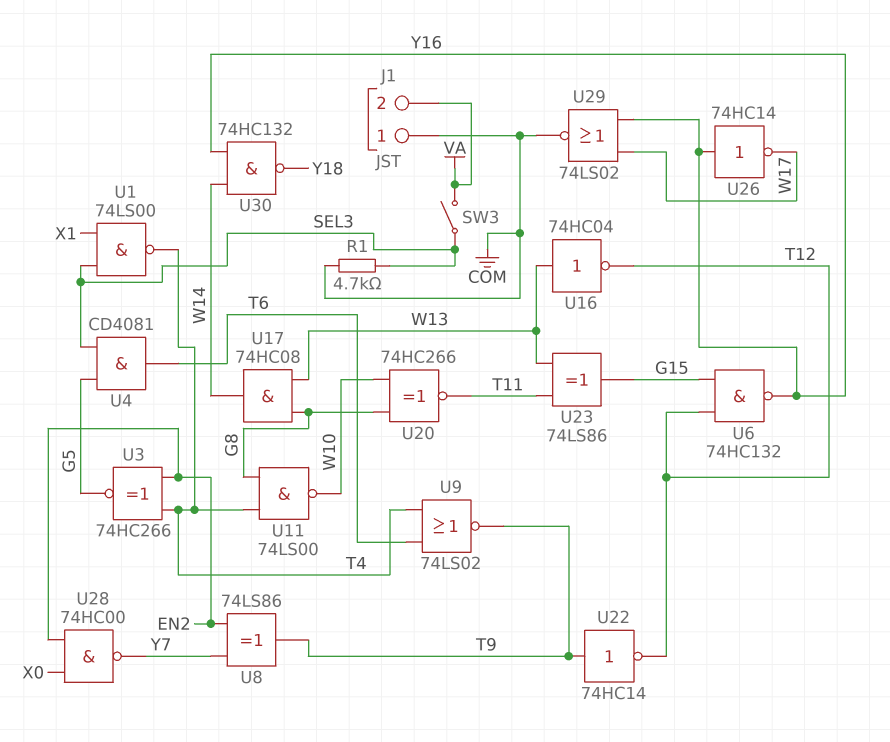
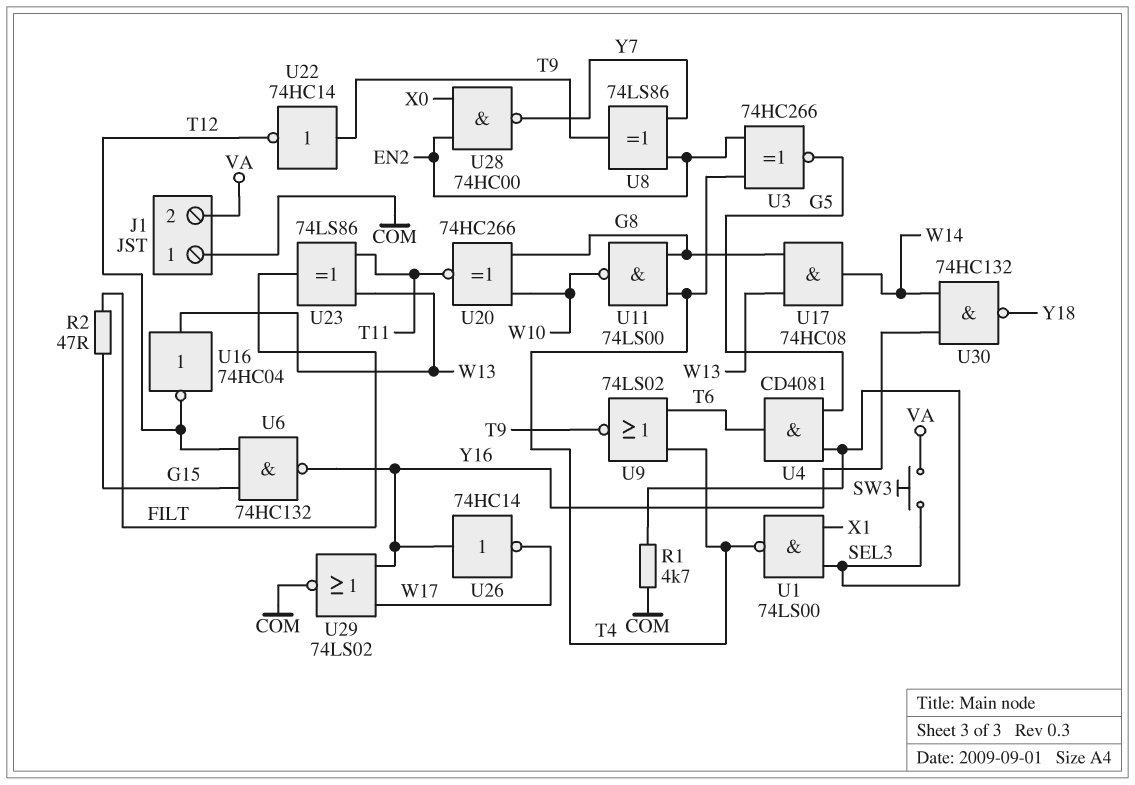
R2: none -> 47 (FILT, G15)
SW3: switch (SEL3, VA) -> button (SEL3, VA)
U23: XOR 74LS86 (in T11, in W13, out G15) -> XOR 74LS86 (in T11, in W13, out FILT)

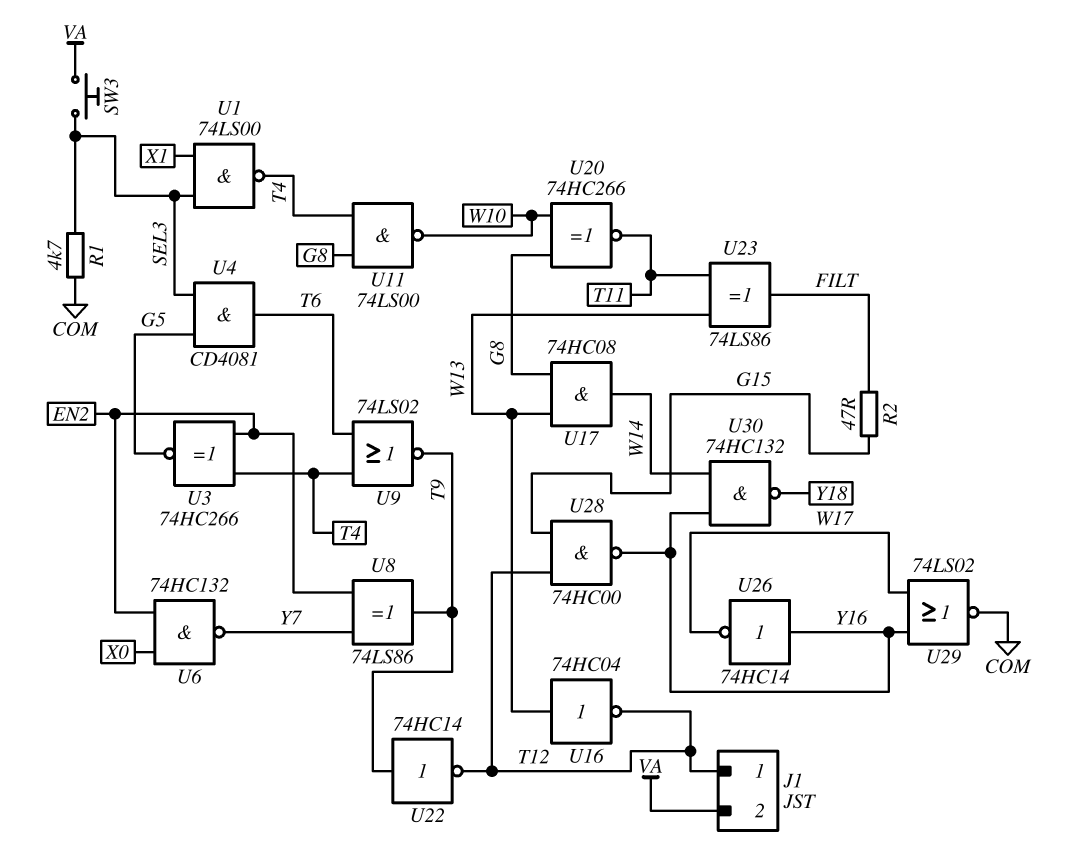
J1 pin 1: COM -> T12
U6: NAND 74HC132 (in G15, in T12, out Y16) -> NAND 74HC132 (in EN2, in X0, out Y7)
U28: NAND 74HC00 (in EN2, in X0, out Y7) -> NAND 74HC00 (in G15, in T12, out Y16)

